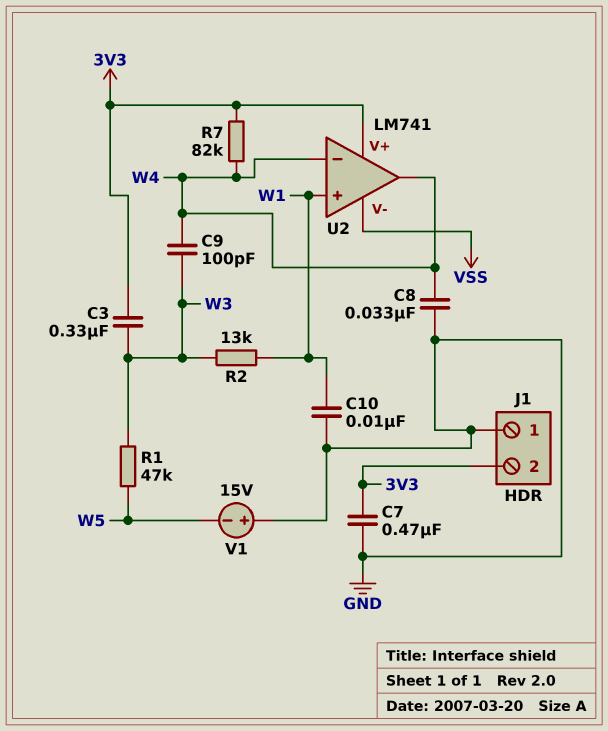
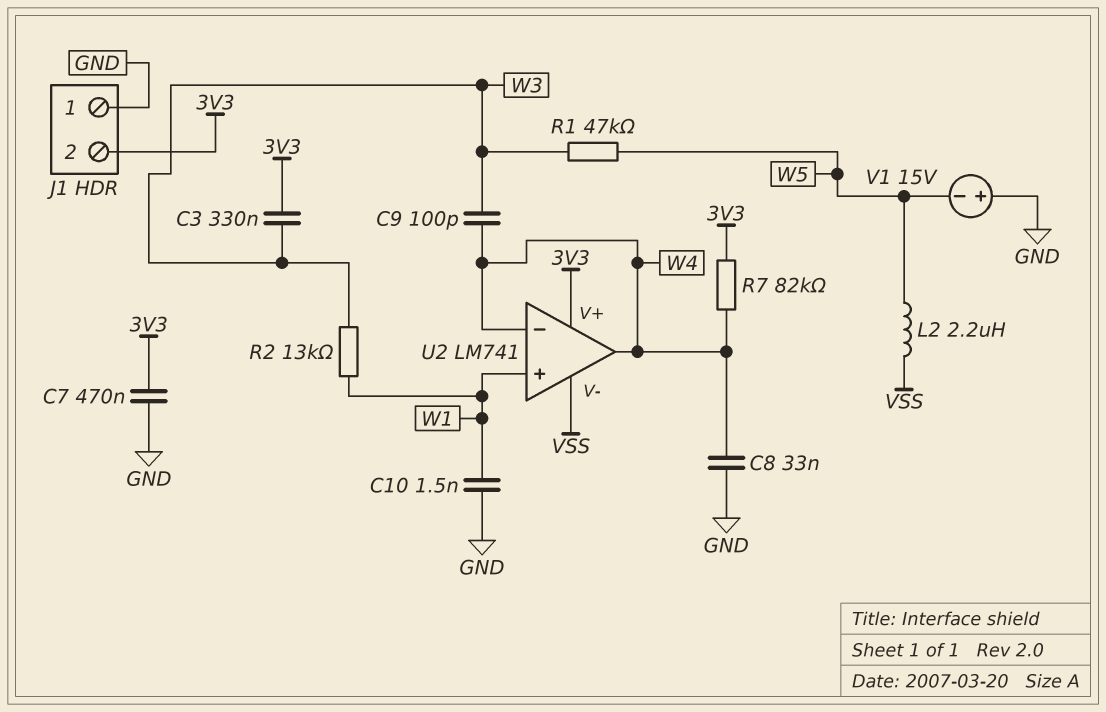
C10: 10nF (GND, W1) -> 1.5nF (GND, W1)
L2: none -> 2.2uH (VSS, W5)

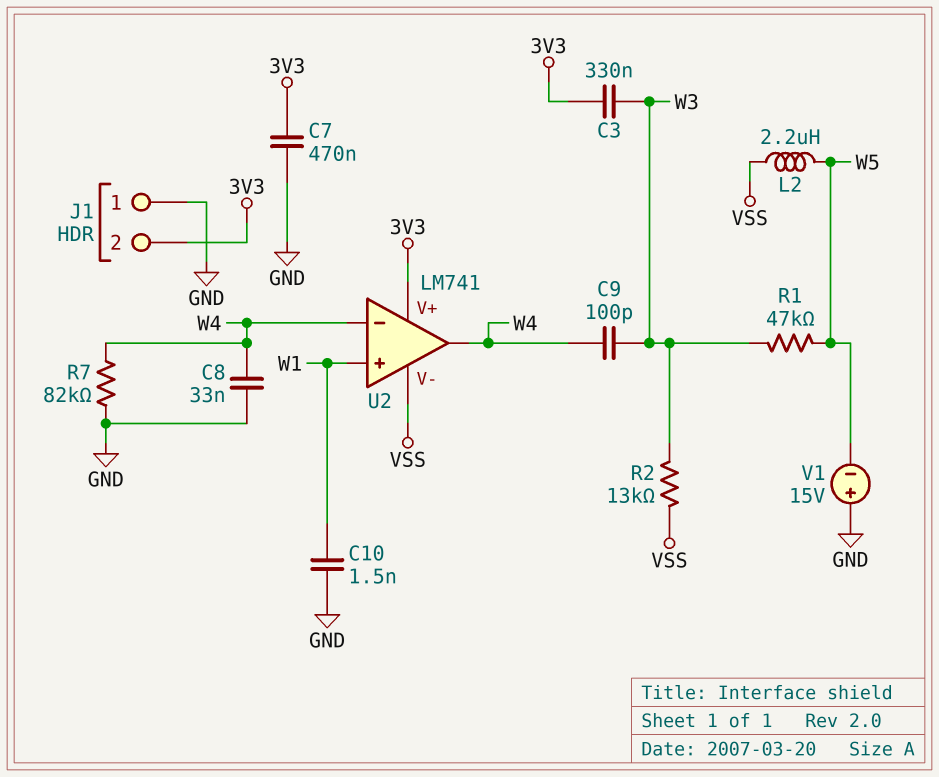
R2: 13k (W1, W3) -> 13k (VSS, W3)
R7: 82k (3V3, W4) -> 82k (GND, W4)

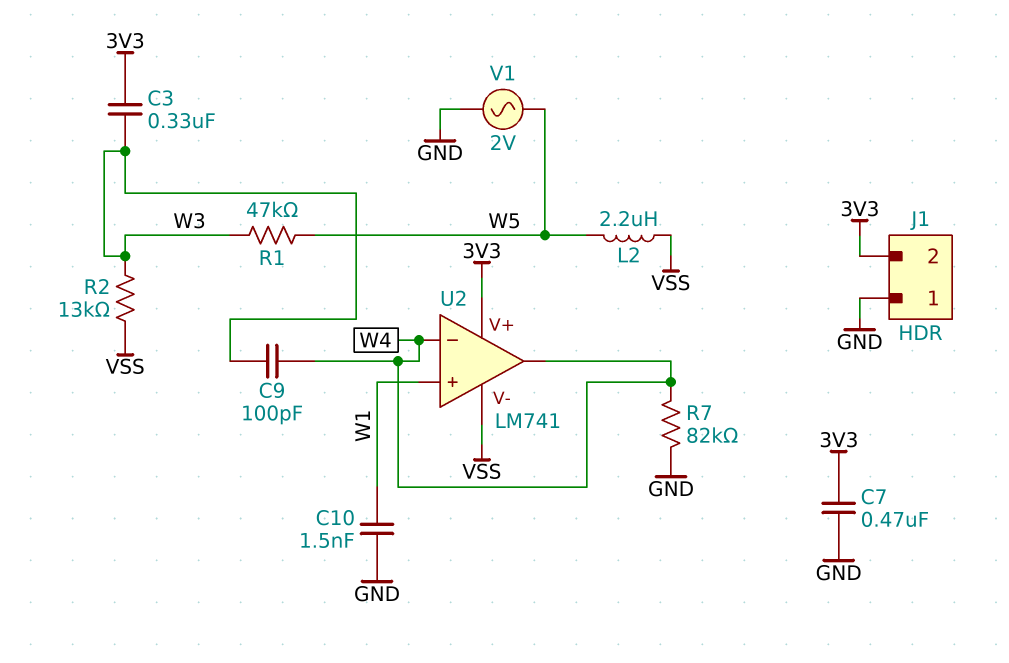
C8: 33nF (GND, W4) -> none
V1: 15V (plus GND, minus W5) -> AC 2V (GND, W5)

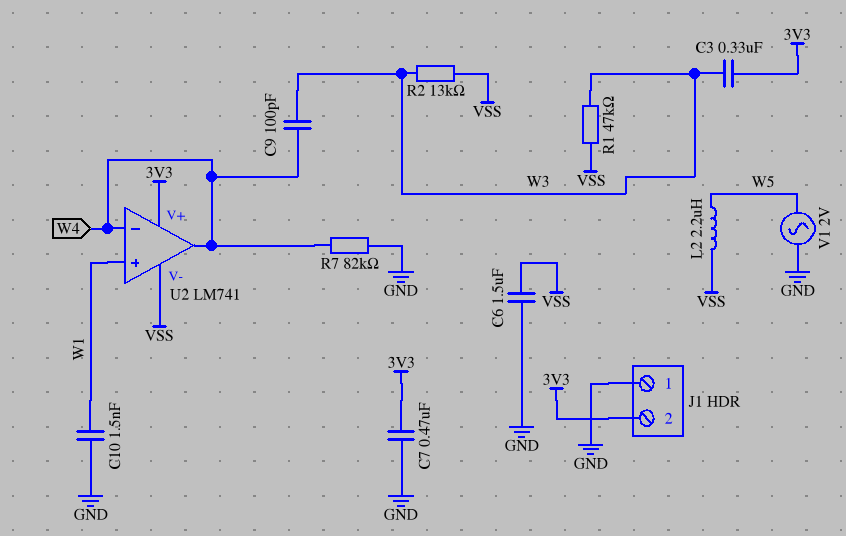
C6: none -> 1.5uF (GND, VSS)
R1: 47k (W3, W5) -> 47k (VSS, W3)

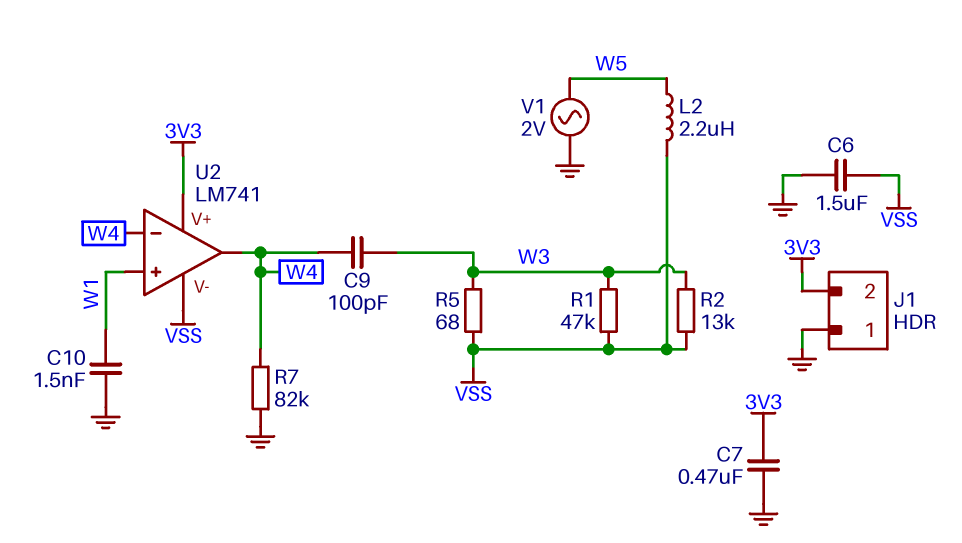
C3: 330nF (3V3, W3) -> none
R5: none -> 68 (VSS, W3)

